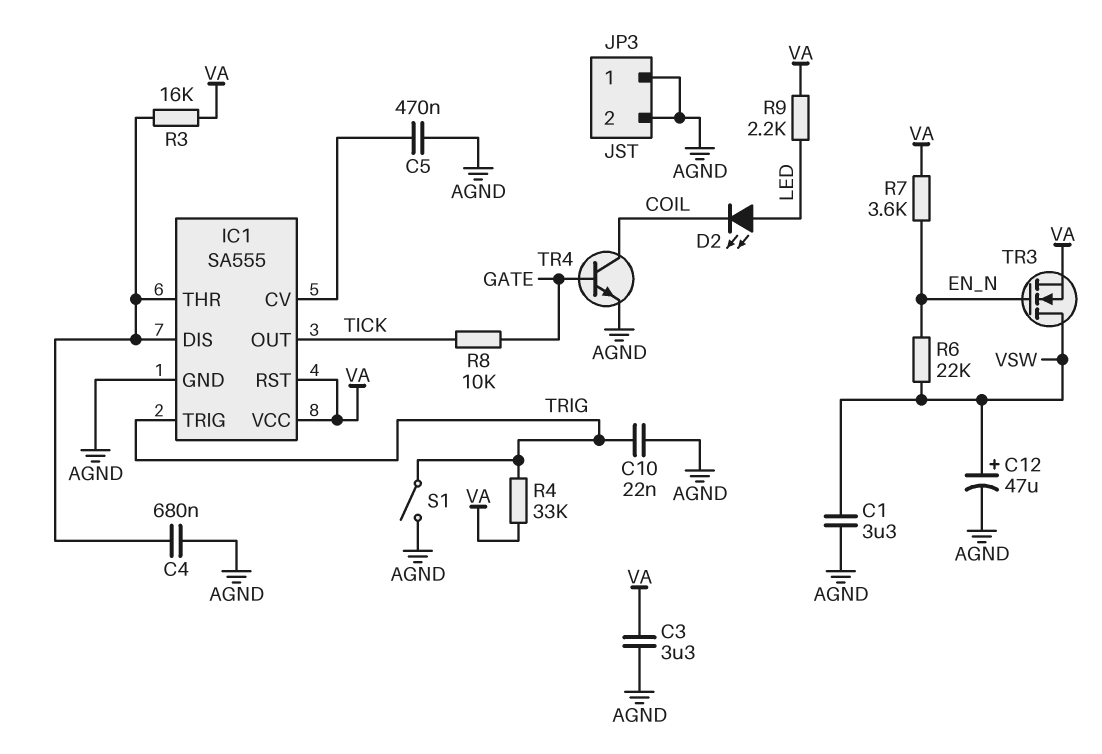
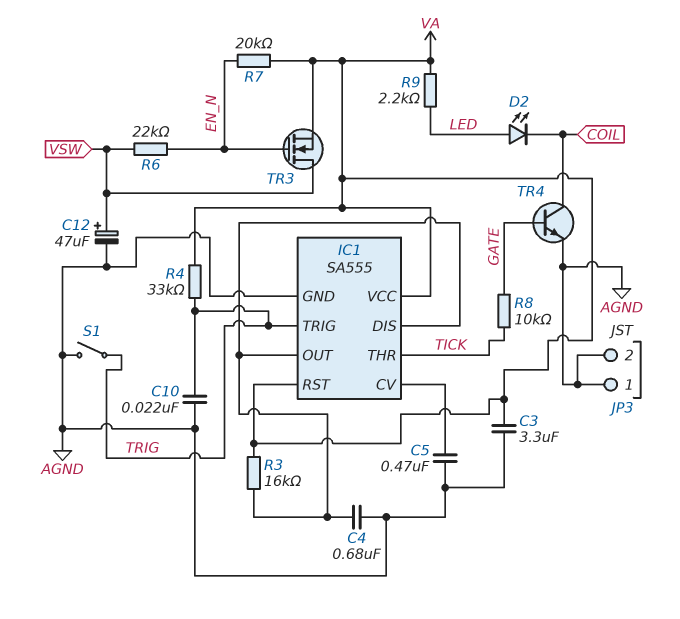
C1: 3.3uF (AGND, VSW) -> none
IC1 pin OUT: TICK -> IC1/DIS
IC1 pin THR: IC1/DIS -> TICK
R7: 3.6k (EN_N, VA) -> 20k (EN_N, VA)

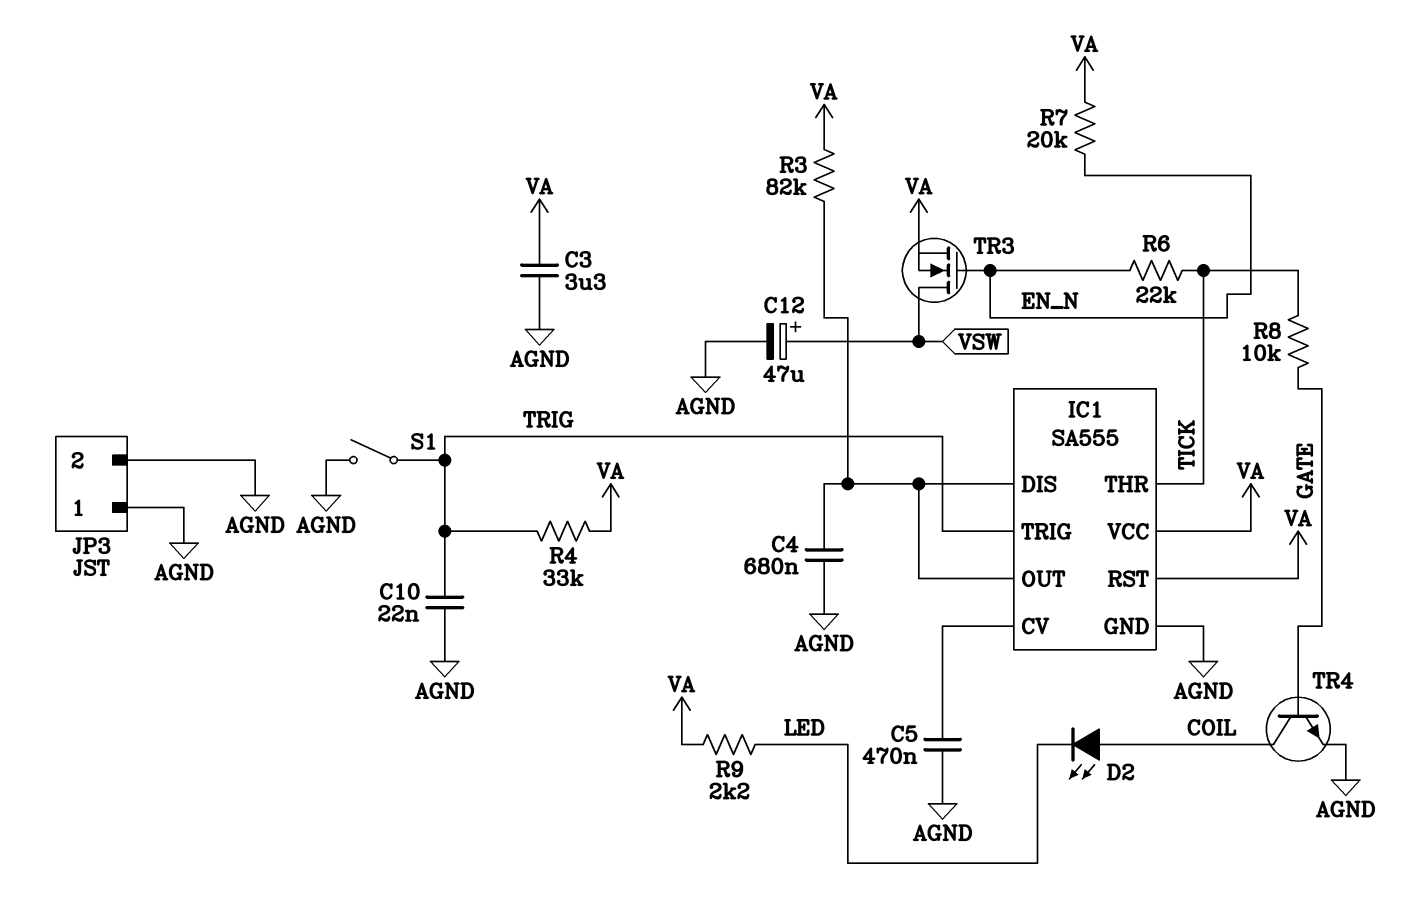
D2: LED (A LED, K COIL) -> LED (A COIL, K LED)
R3: 16k (IC1/DIS, VA) -> 82k (IC1/DIS, VA)
R6: 22k (EN_N, VSW) -> 22k (EN_N, TICK)

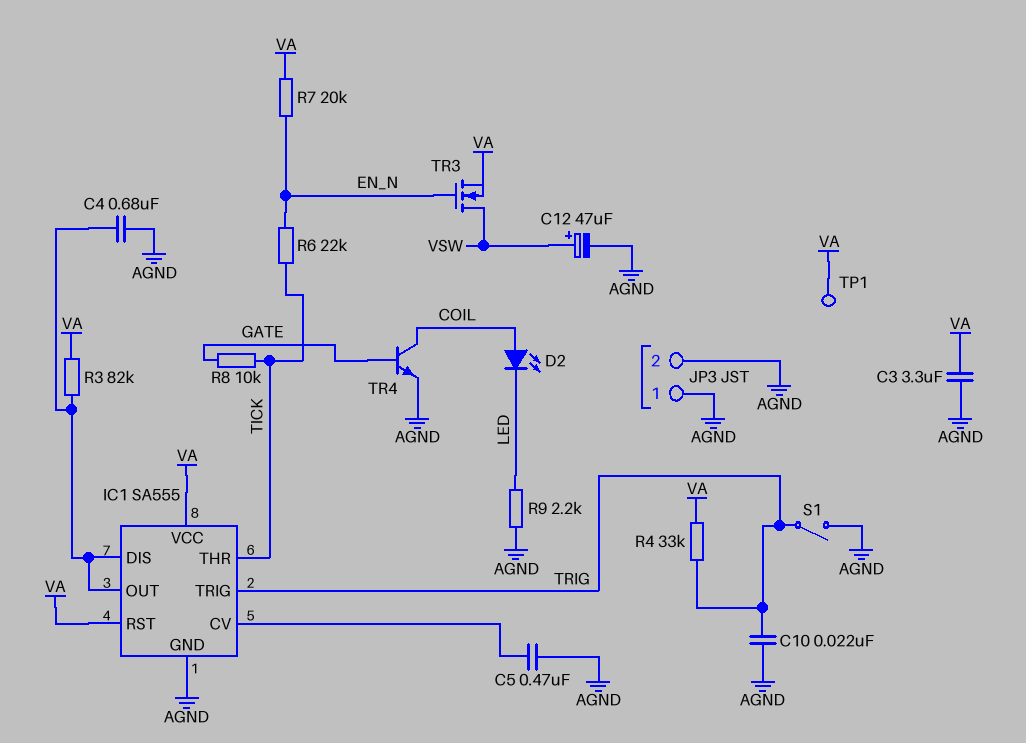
R9: 2.2k (LED, VA) -> 2.2k (AGND, LED)
TP1: none -> test point (VA)

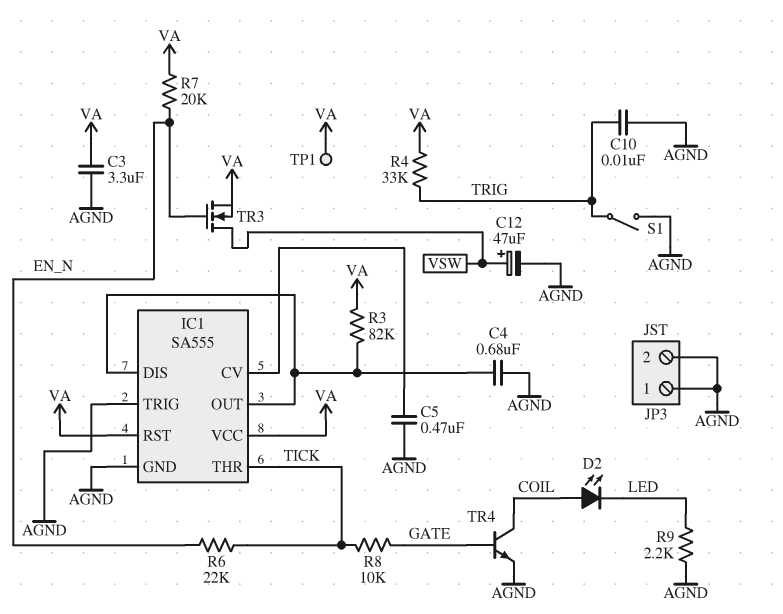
C10: 22nF (AGND, TRIG) -> 10nF (AGND, TRIG)
IC1 pin TRIG: TRIG -> AGND

